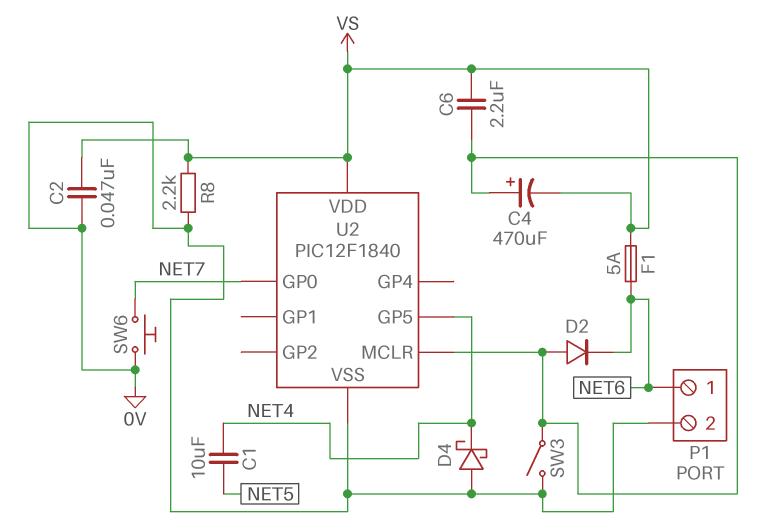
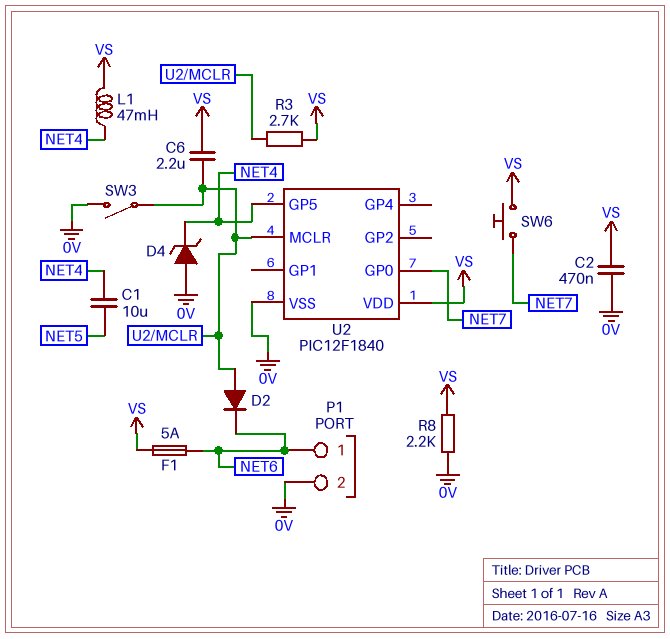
C2: 47nF (0V, VS) -> 470nF (0V, VS)
C4: 470uF (plus U2/MCLR, minus VS) -> none
D4: schottky (A 0V, K NET4) -> zener (A 0V, K NET4)
L1: none -> 47mH (NET4, VS)
R3: none -> 2.7k (U2/MCLR, VS)
SW6: button (0V, NET7) -> button (NET7, VS)

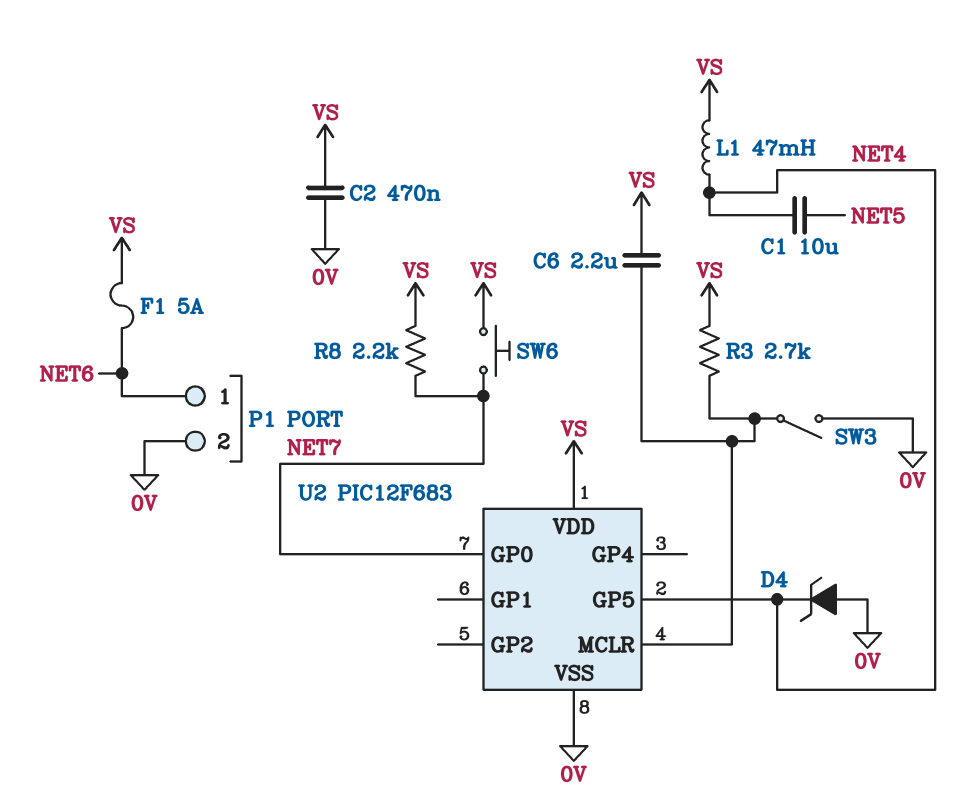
D2: diode (A U2/MCLR, K NET6) -> none
R8: 2.2k (0V, VS) -> 2.2k (NET7, VS)
U2: PIC12F1840 -> PIC12F683

